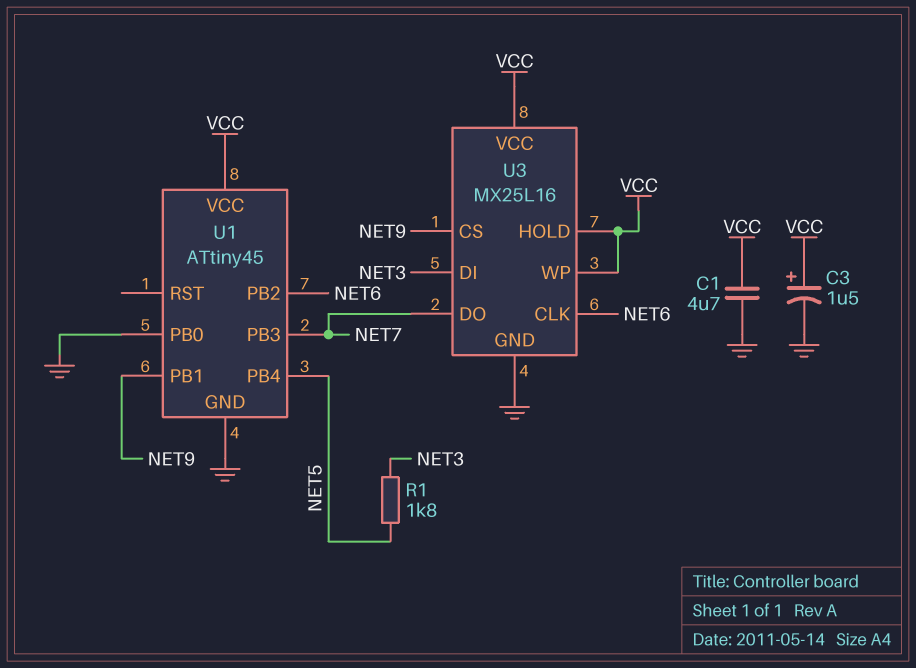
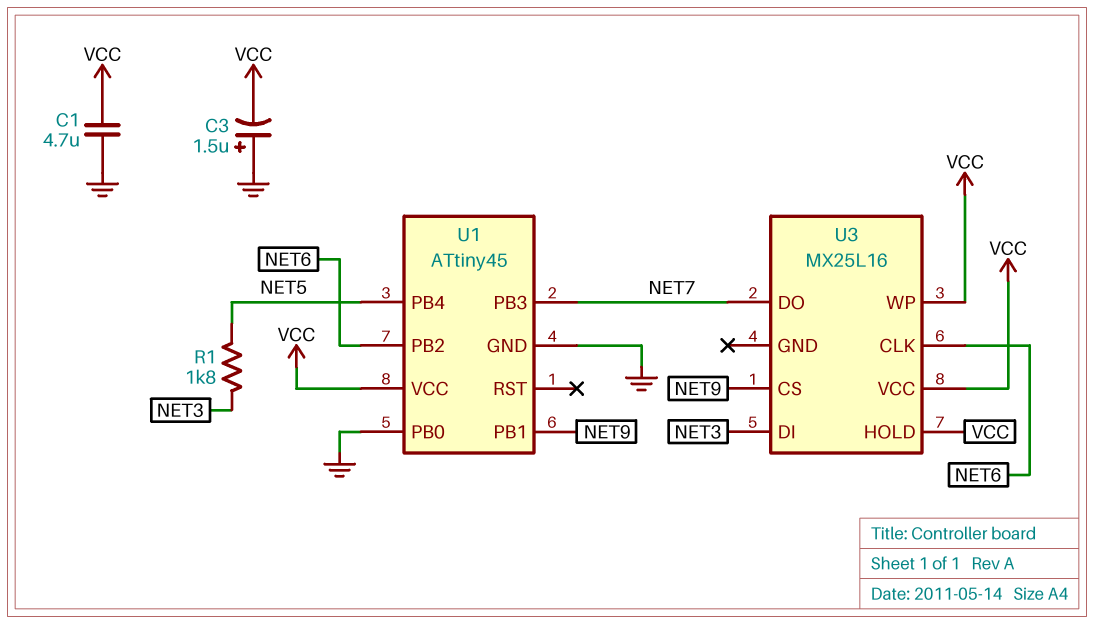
C3: 1.5uF (plus VCC, minus GND) -> 1.5uF (plus GND, minus VCC)
U3 pin GND: GND -> none

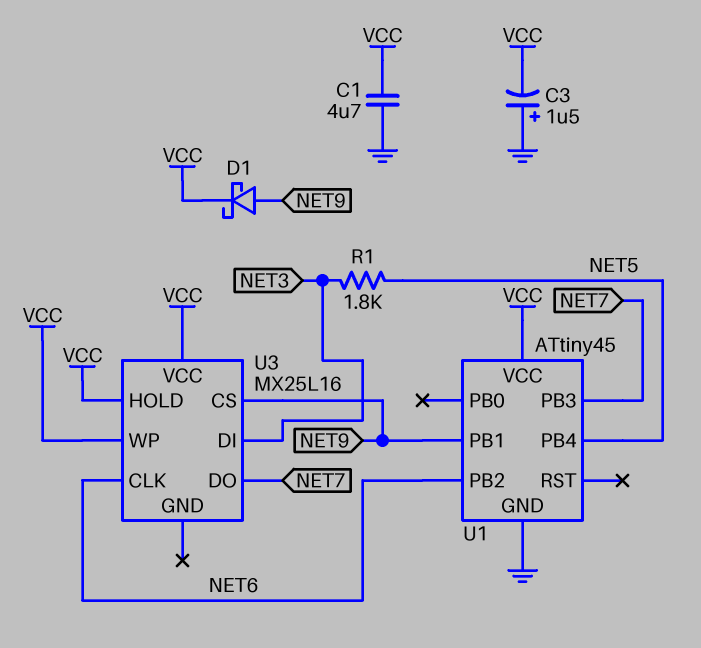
D1: none -> schottky (A NET9, K VCC)
U1 pin PB0: GND -> none

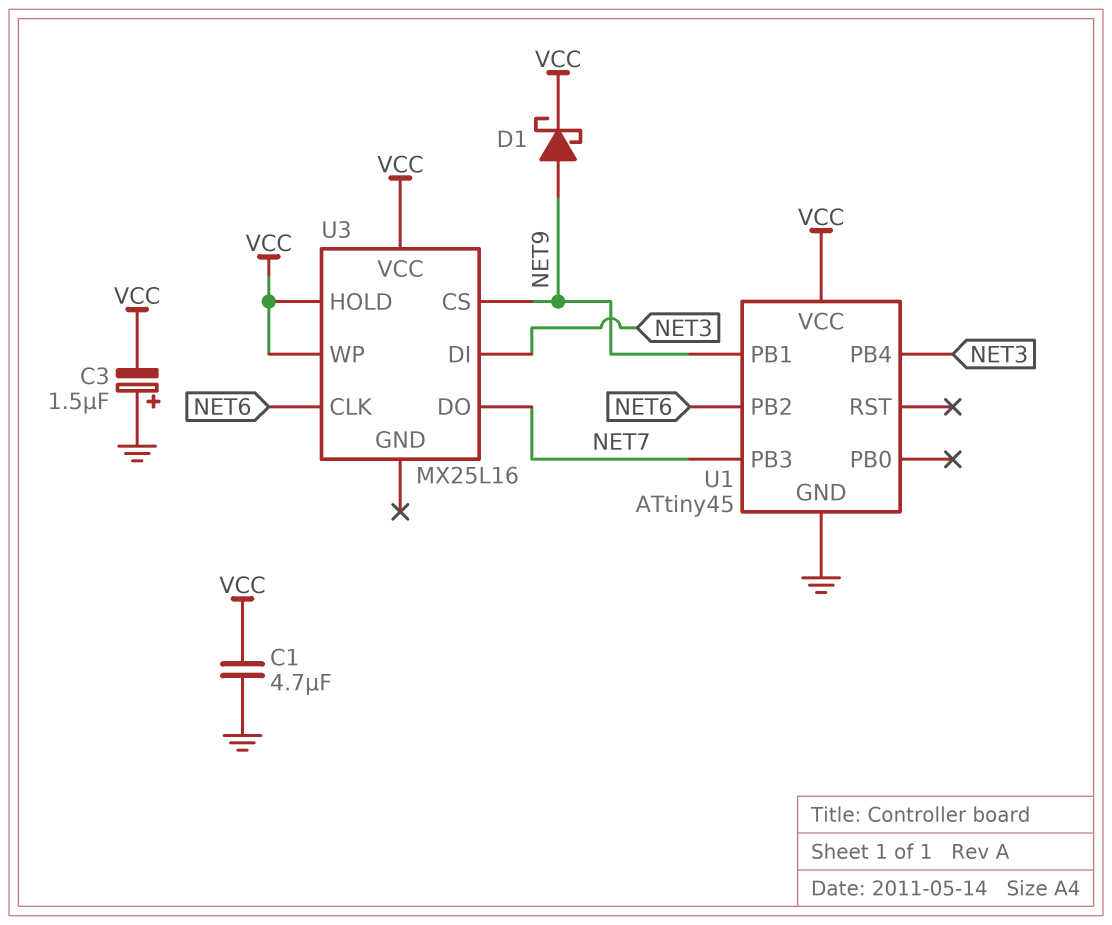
R1: 1.8k (NET3, NET5) -> none
U1 pin PB4: NET5 -> NET3

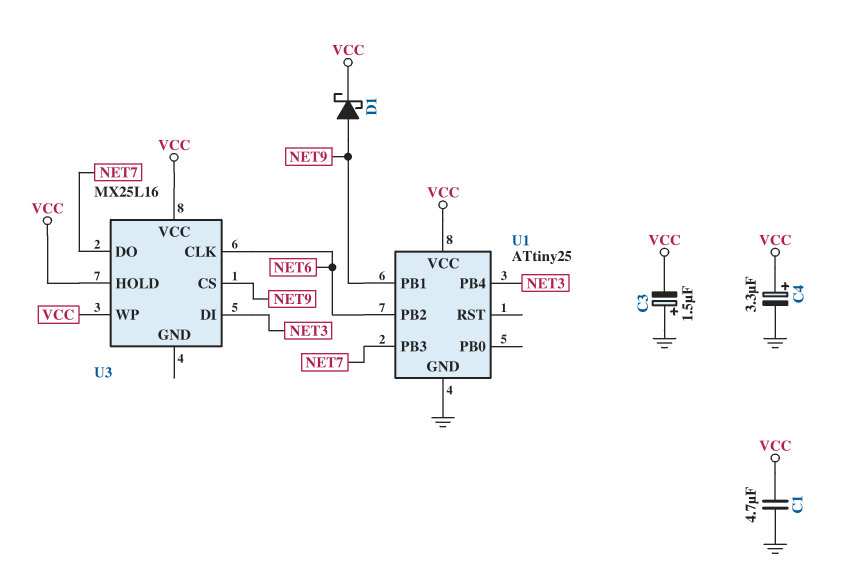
C4: none -> 3.3uF (plus VCC, minus GND)
U1: ATtiny45 -> ATtiny25

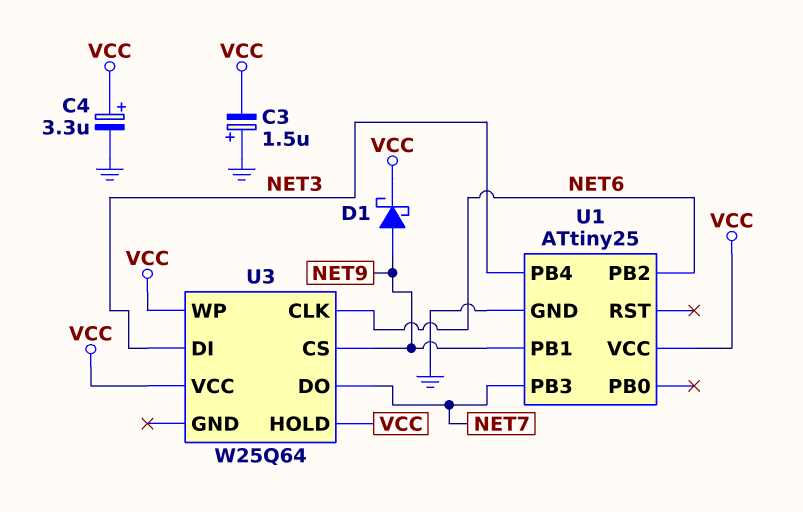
C1: 4.7uF (GND, VCC) -> none
U3: MX25L16 -> W25Q64

